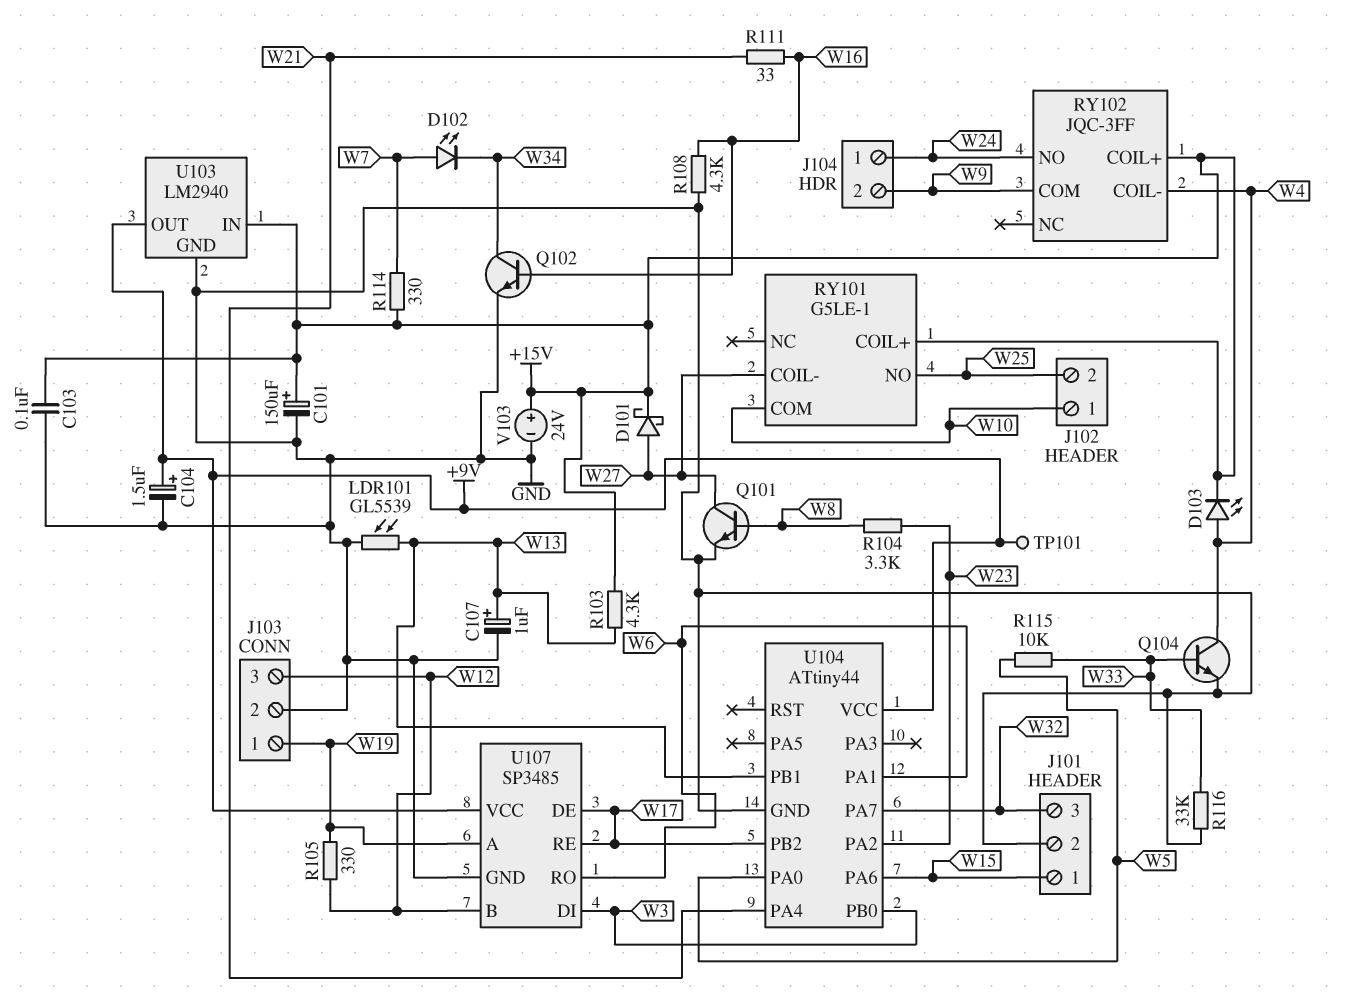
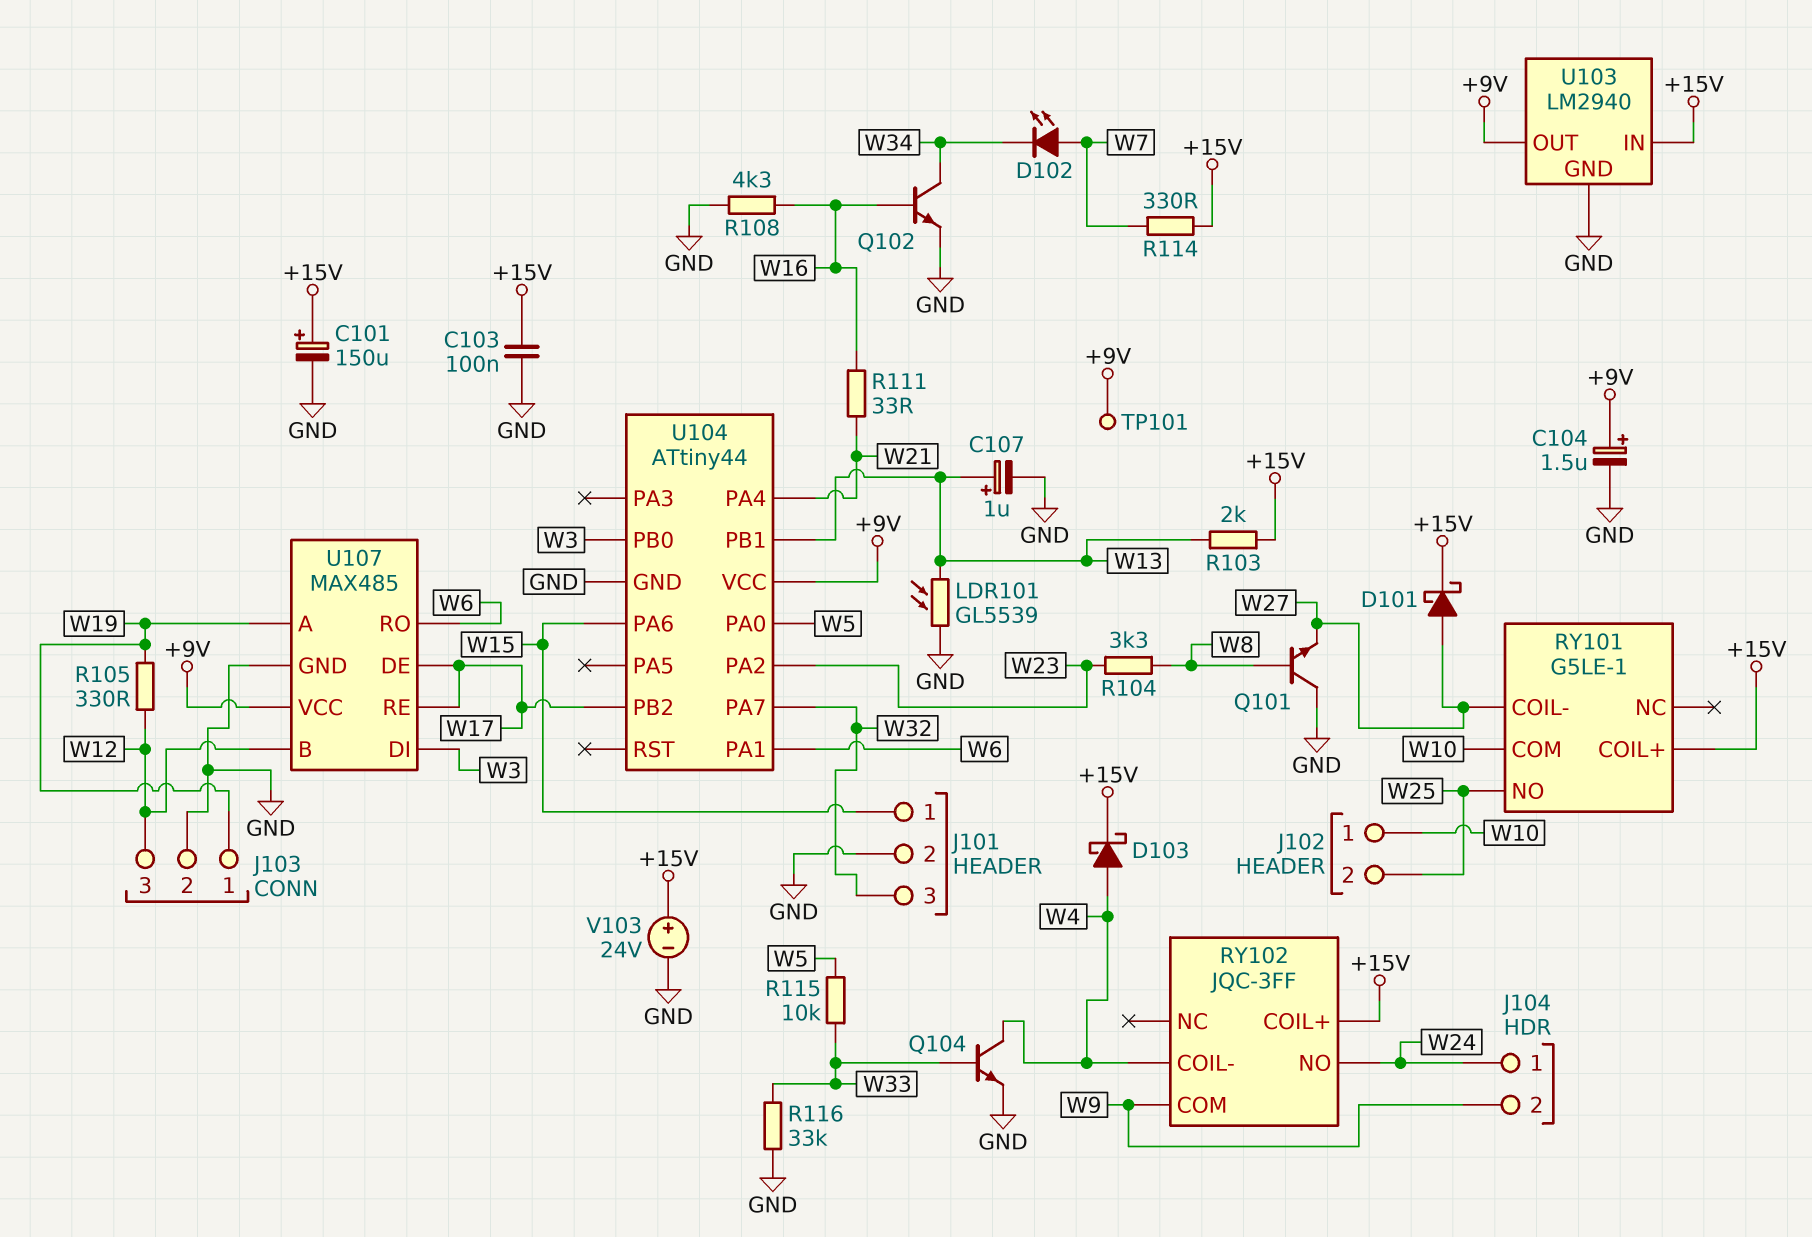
D103: LED (A W4, K +15V) -> schottky (A W4, K +15V)
Q101: NPN (B W8, C W27, E GND) -> NPN (B W8, C GND, E W27)
R103: 4.3k (+15V, W13) -> 2k (+15V, W13)
U107: SP3485 -> MAX485

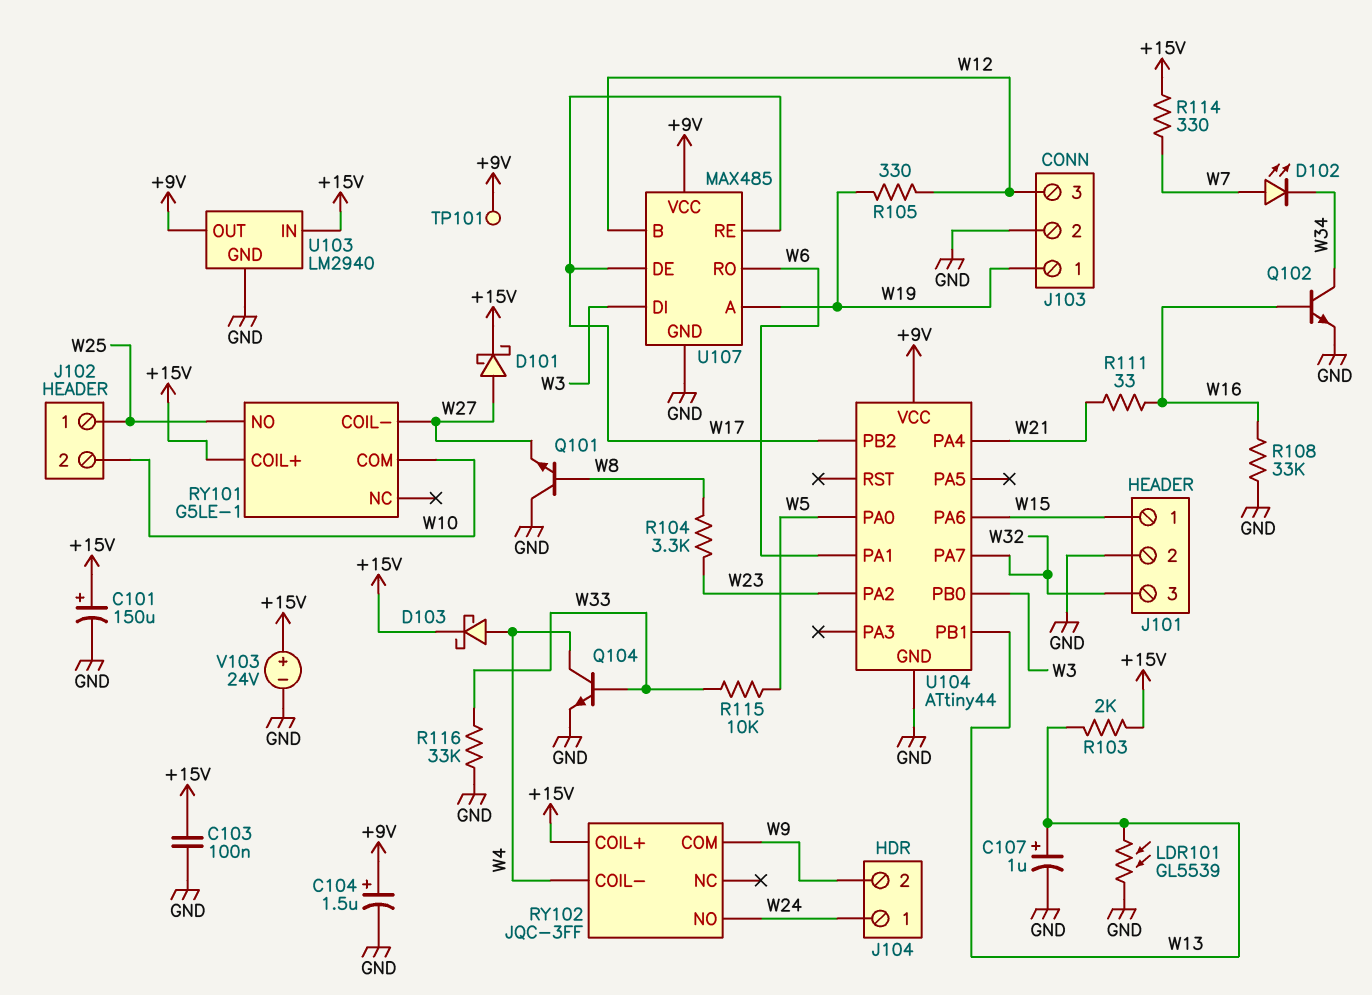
J102 pin 1: W10 -> W25
J102 pin 2: W25 -> W10
R108: 4.3k (GND, W16) -> 33k (GND, W16)

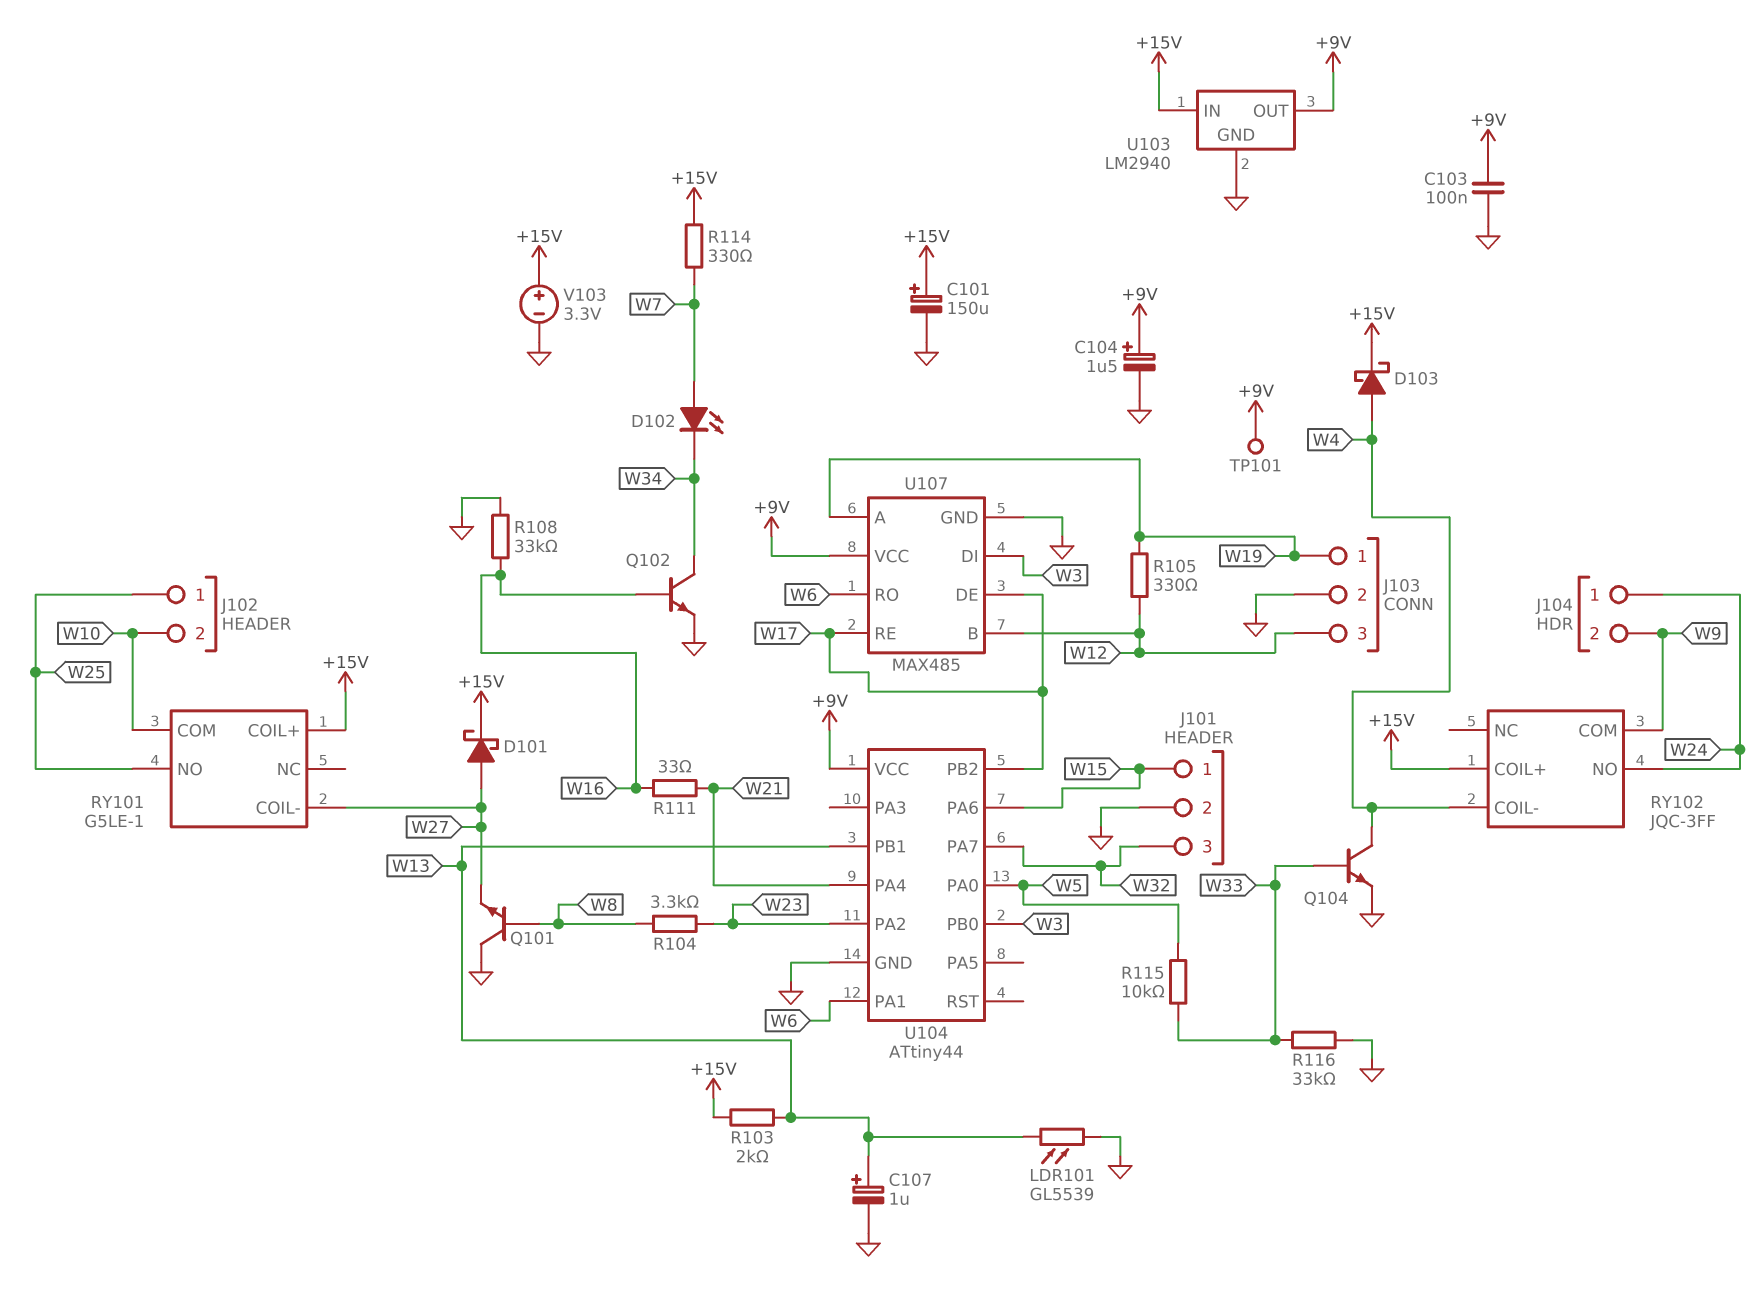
C103: 100nF (+15V, GND) -> 100nF (+9V, GND)
V103: 24V (plus +15V, minus GND) -> 3.3V (plus +15V, minus GND)

